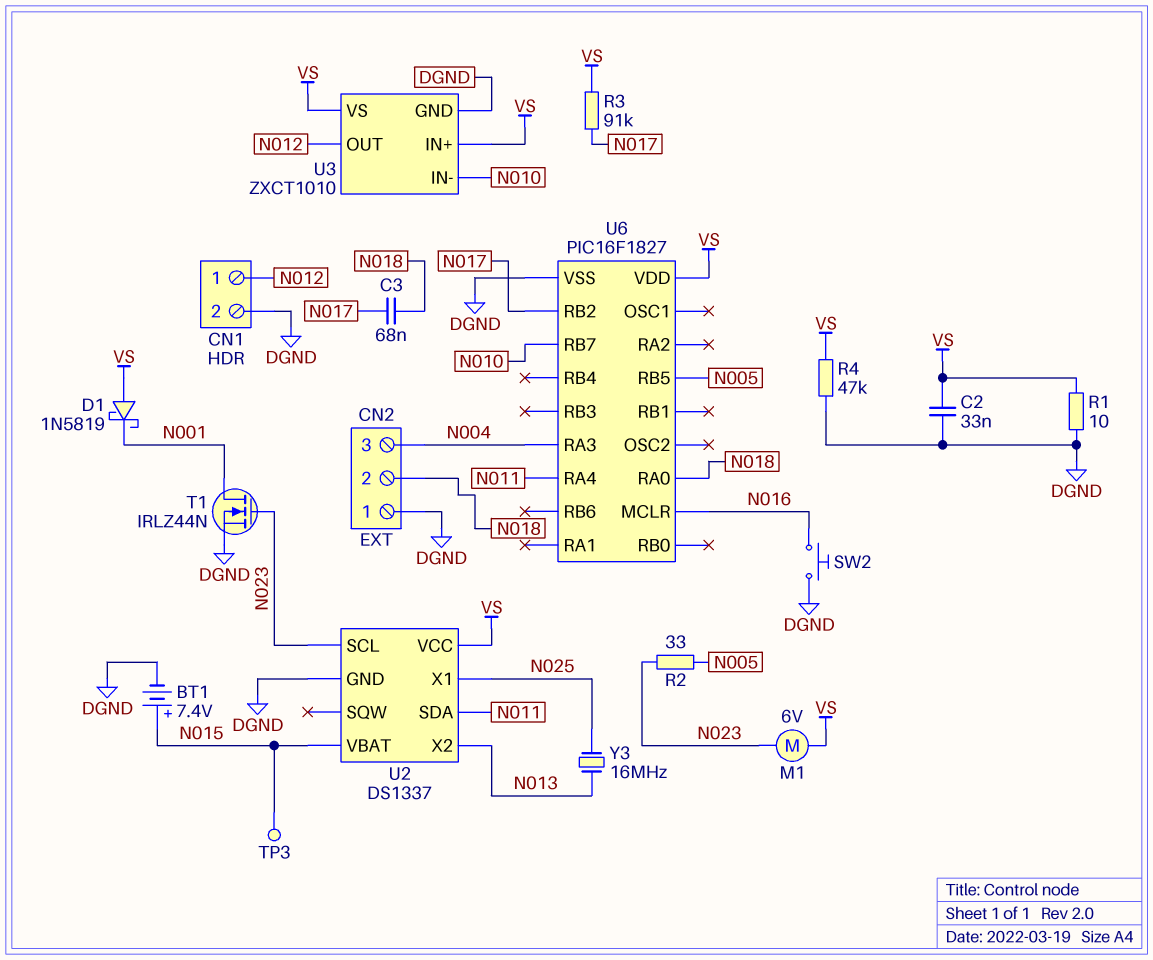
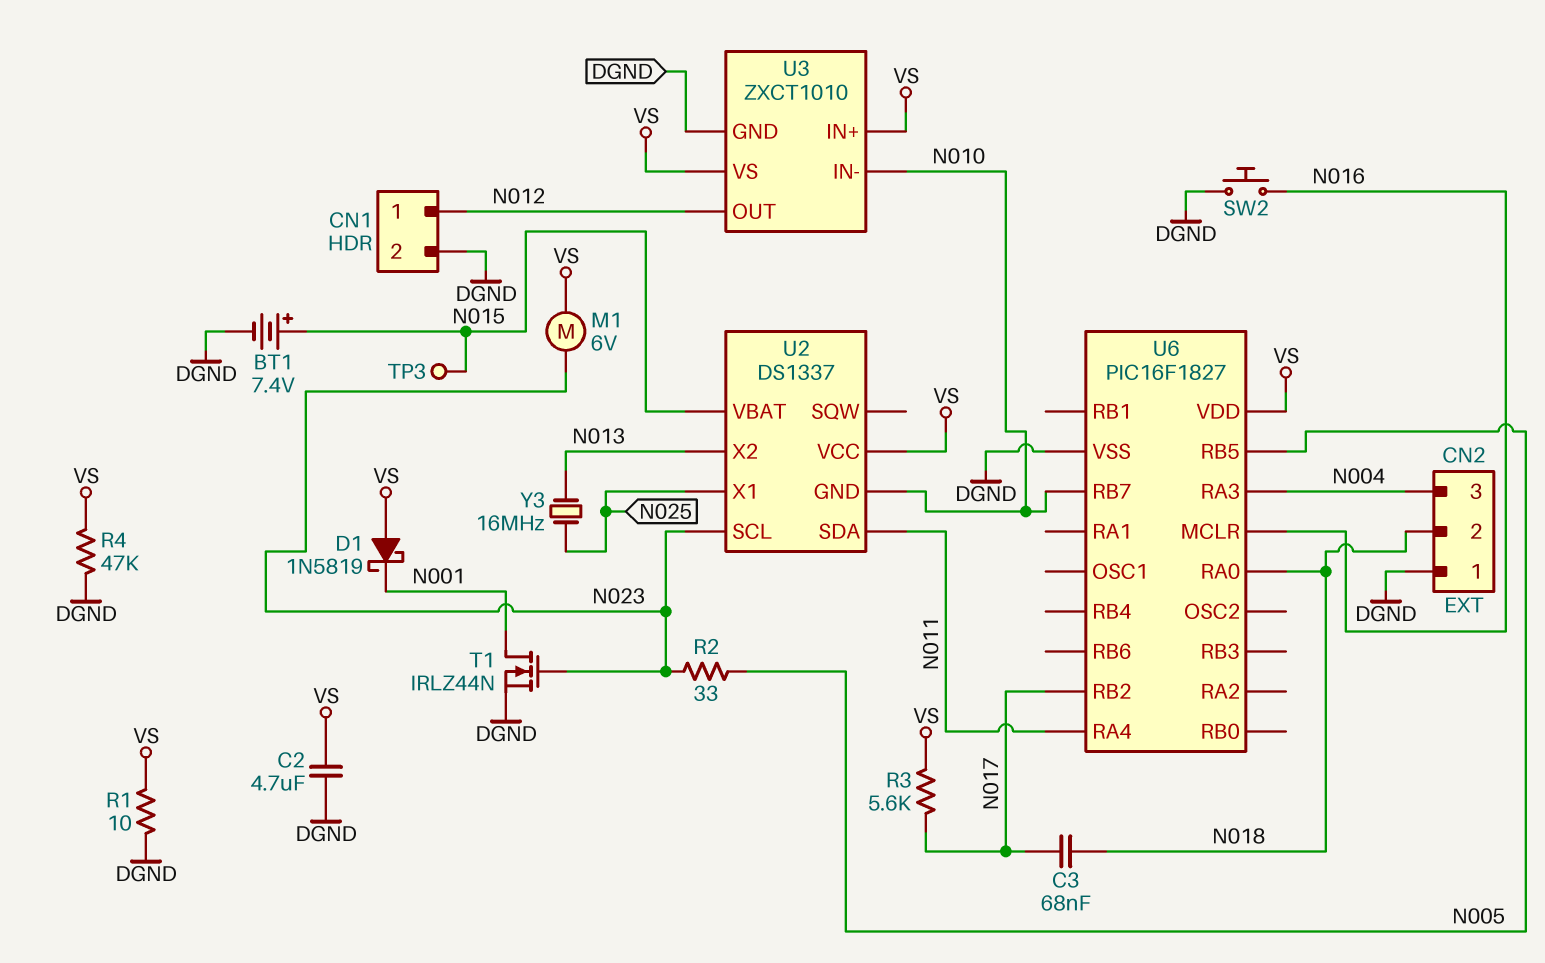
C2: 33nF (DGND, VS) -> 4.7uF (DGND, VS)
R3: 91k (N017, VS) -> 5.6k (N017, VS)
U2 pin GND: DGND -> N010

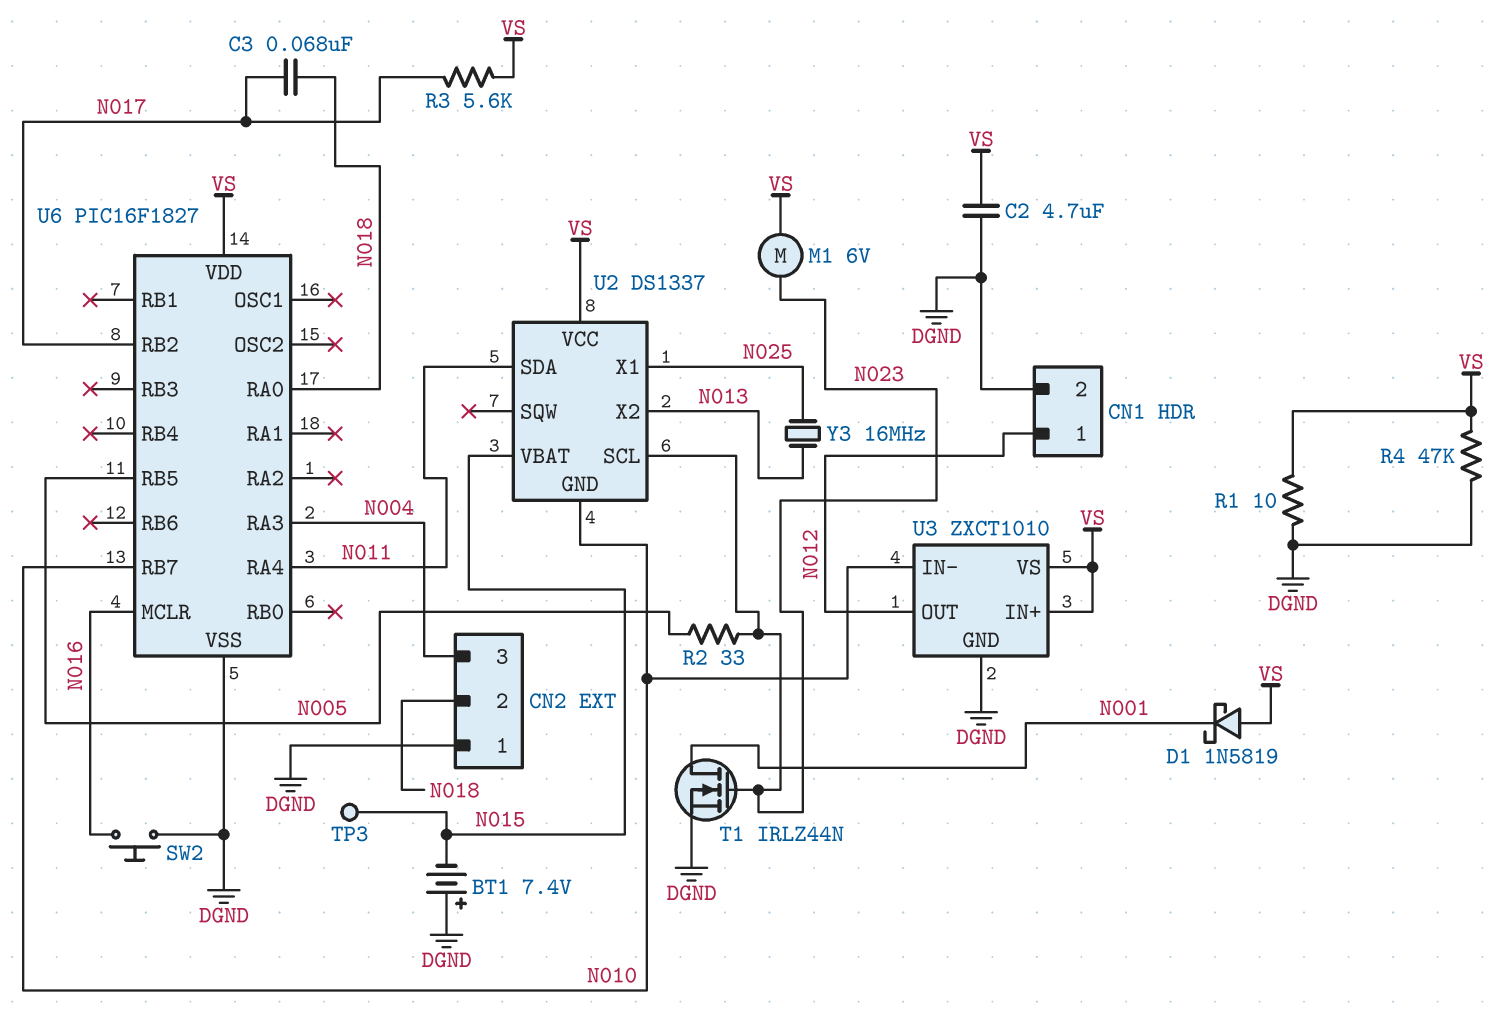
BT1: 7.4V (plus N015, minus DGND) -> 7.4V (plus DGND, minus N015)

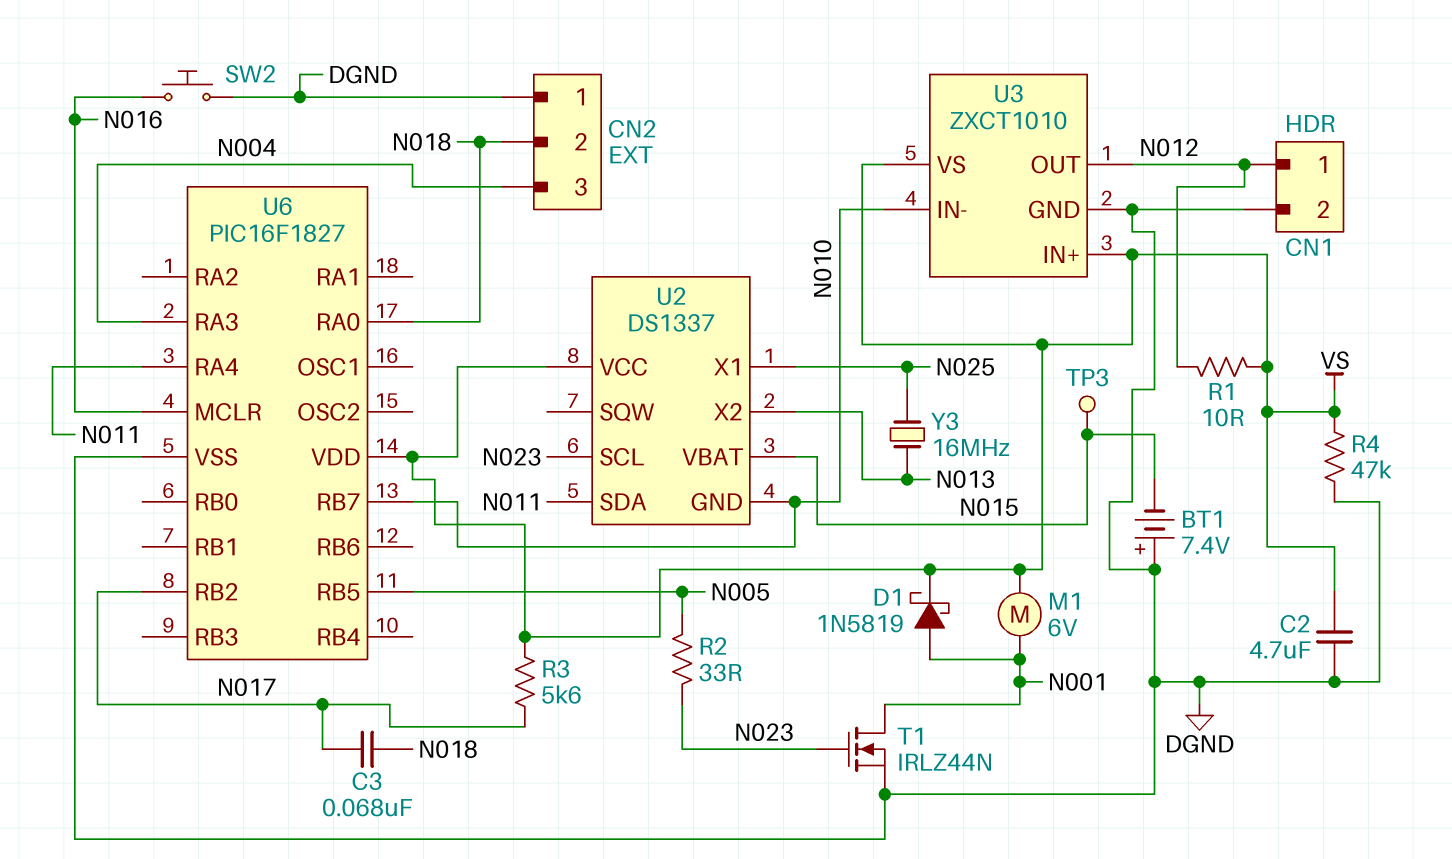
D1: schottky 1N5819 (A VS, K N001) -> schottky 1N5819 (A N001, K VS)
M1: motor 6V (N023, VS) -> motor 6V (N001, VS)
R1: 10 (DGND, VS) -> 10 (N012, VS)

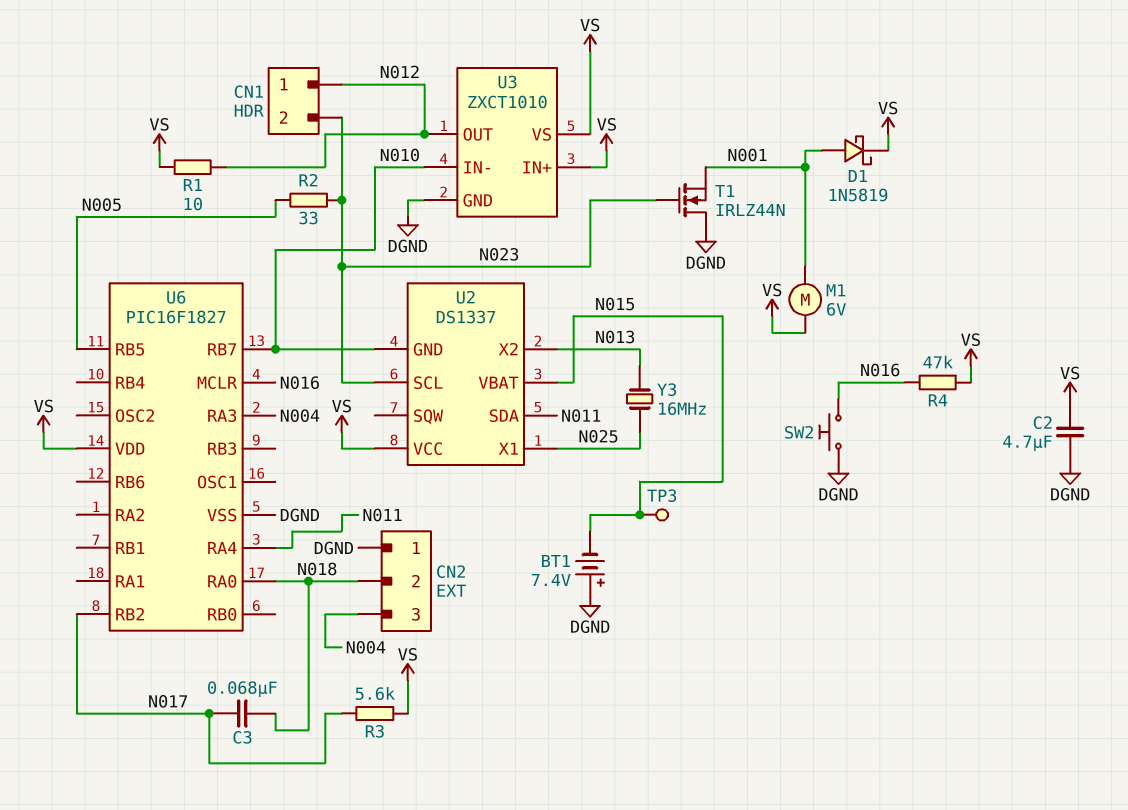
CN1 pin 2: DGND -> N023
R4: 47k (DGND, VS) -> 47k (N016, VS)
T1: NMOS IRLZ44N (G N023, D N001, S DGND) -> NMOS IRLZ44N (G N023, D DGND, S N001)

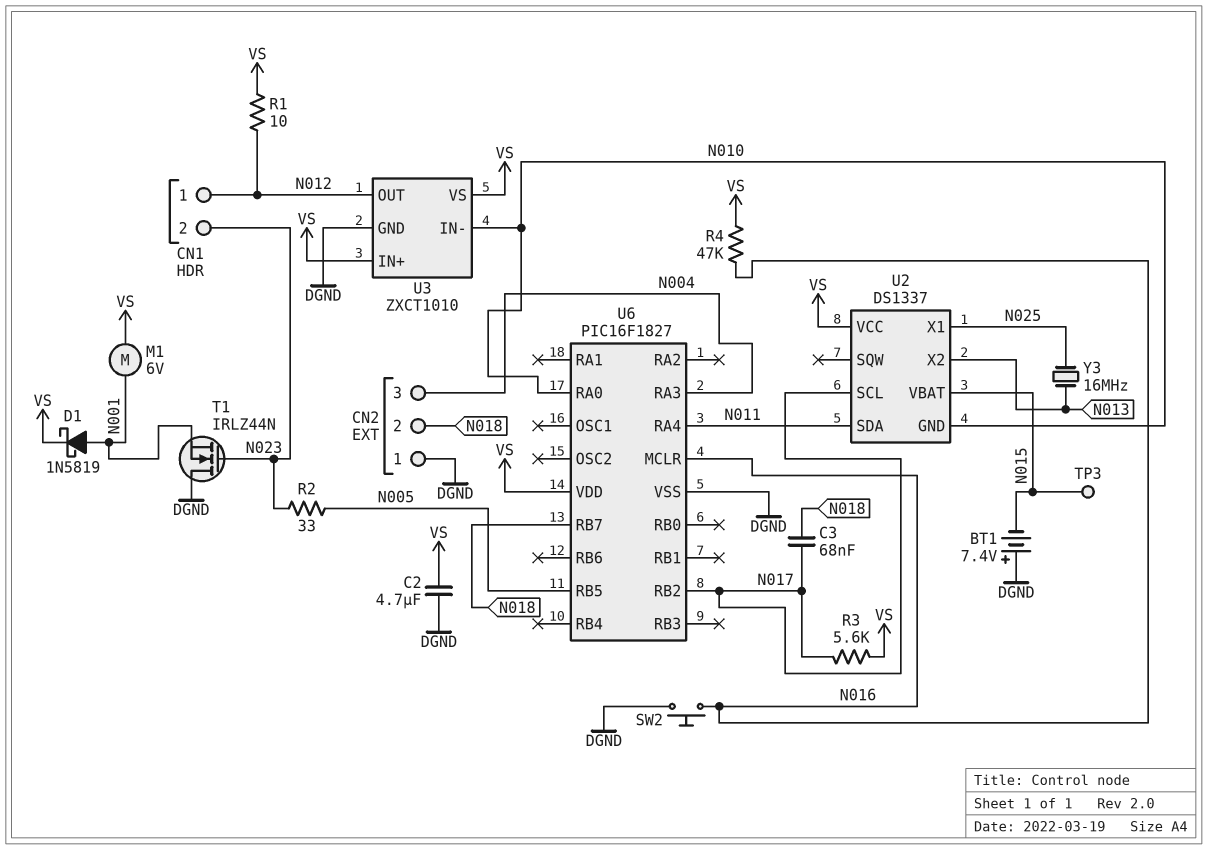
U2 pin SCL: N023 -> N017
U6 pin RA0: N018 -> N010
U6 pin RB7: N010 -> N018

